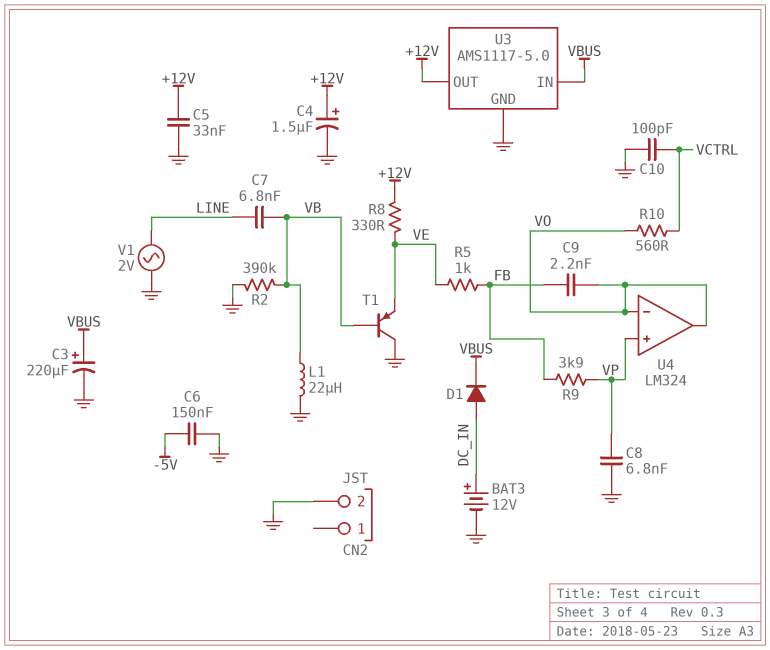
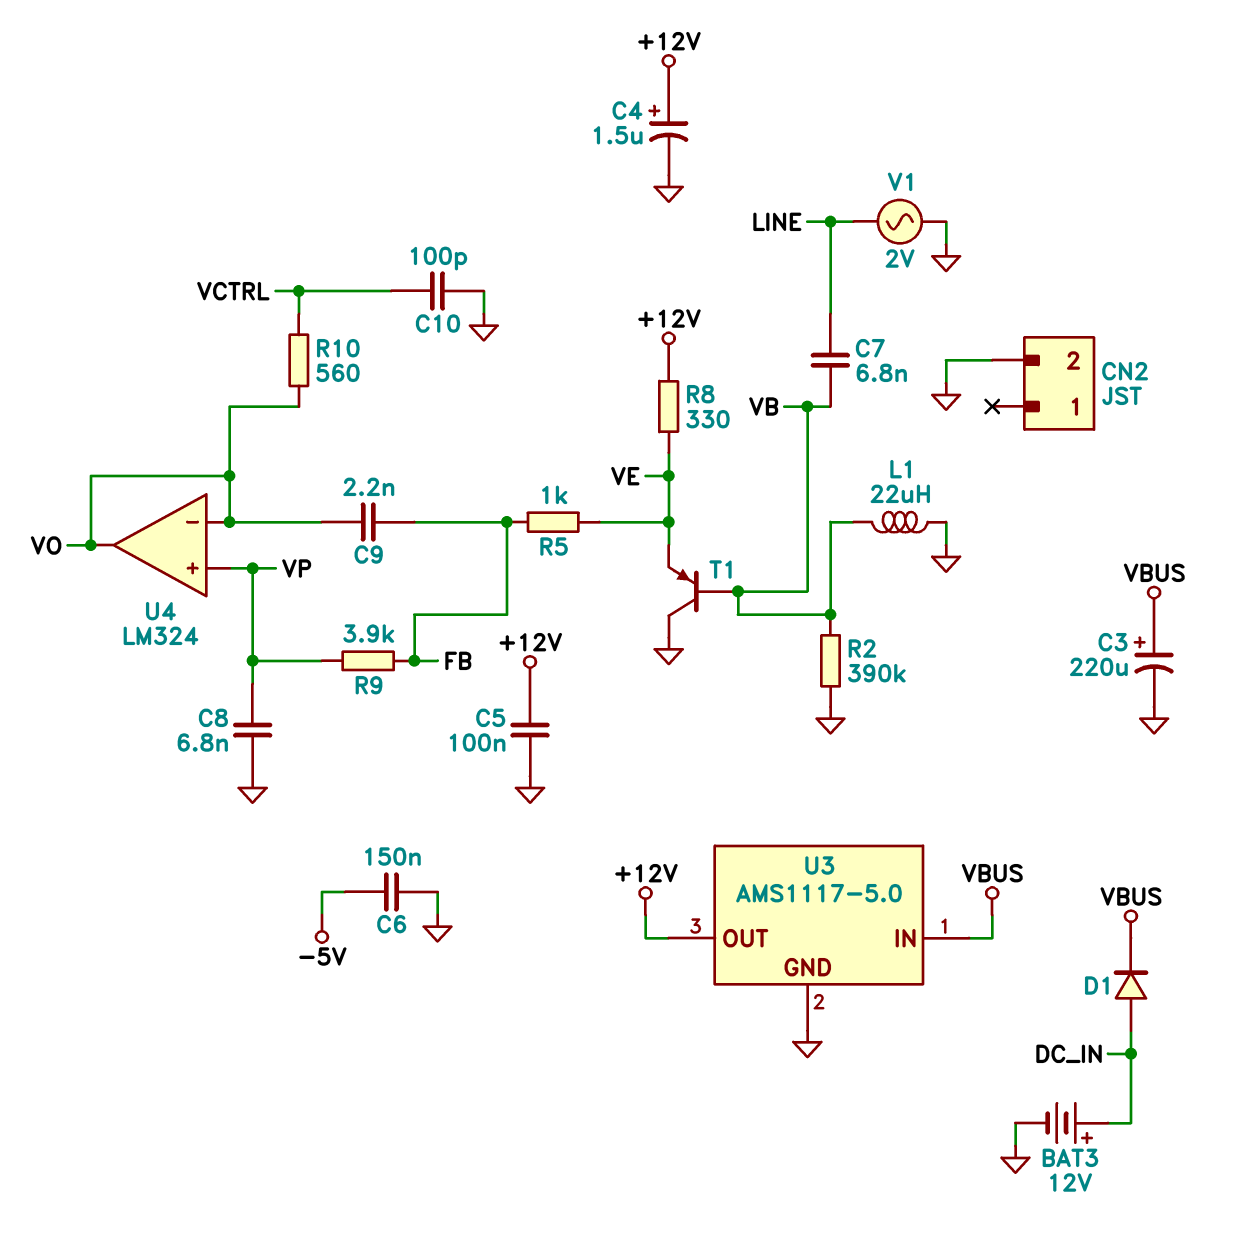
C5: 33nF (+12V, GND) -> 100nF (+12V, GND)

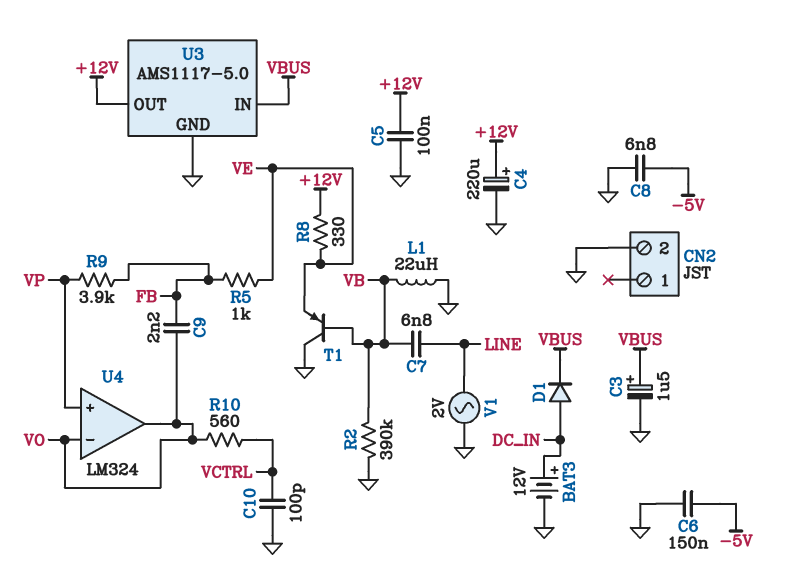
C3: 220uF (plus VBUS, minus GND) -> 1.5uF (plus VBUS, minus GND)
C4: 1.5uF (plus +12V, minus GND) -> 220uF (plus +12V, minus GND)
C8: 6.8nF (GND, VP) -> 6.8nF (-5V, GND)

